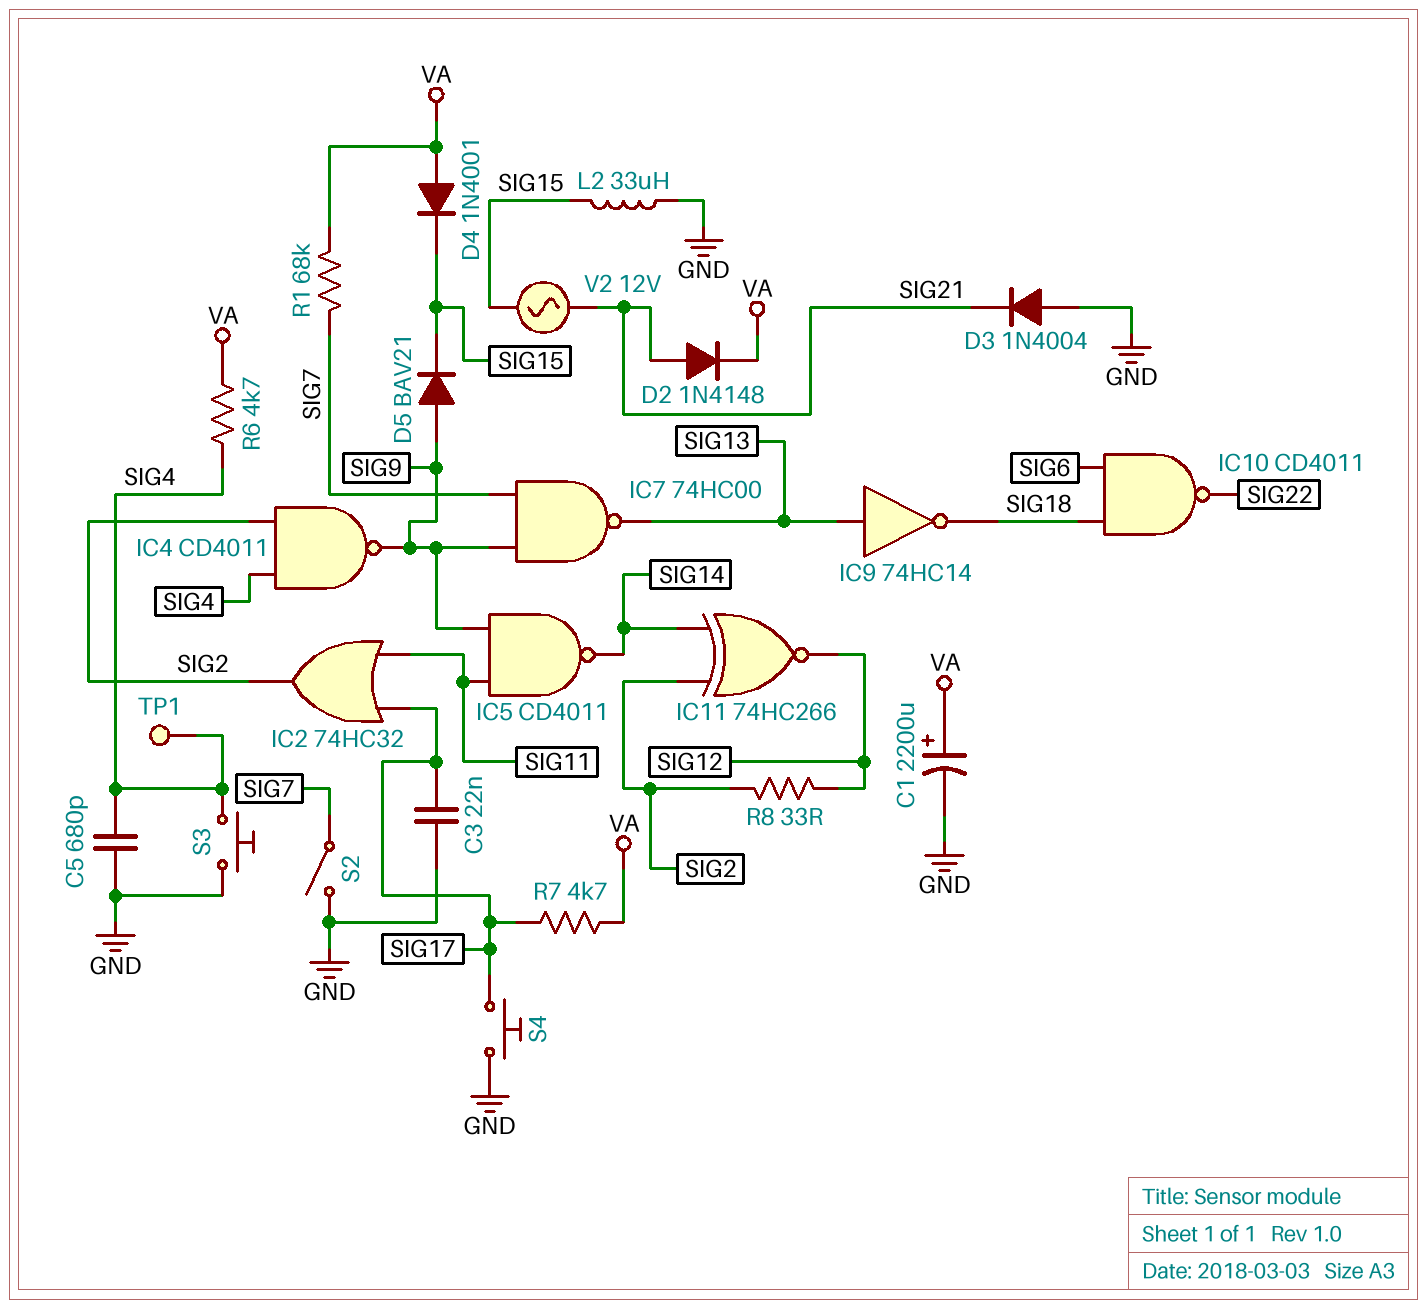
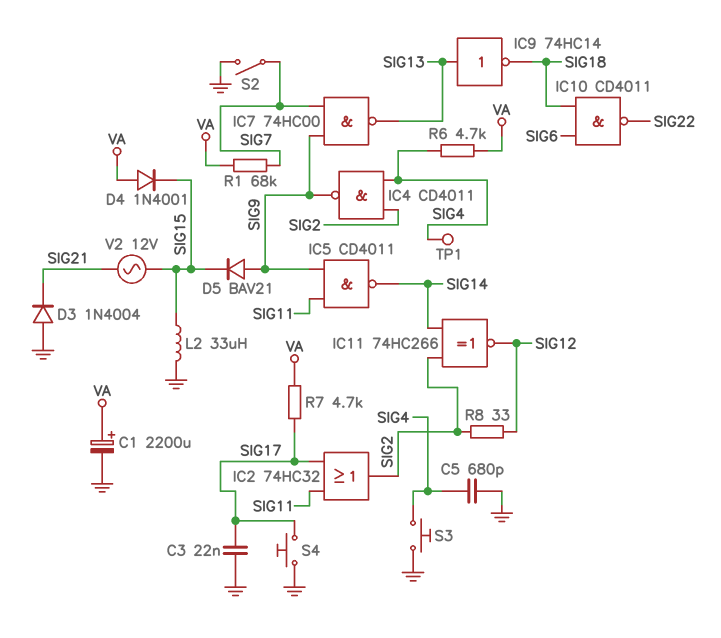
D2: diode 1N4148 (A SIG21, K VA) -> none

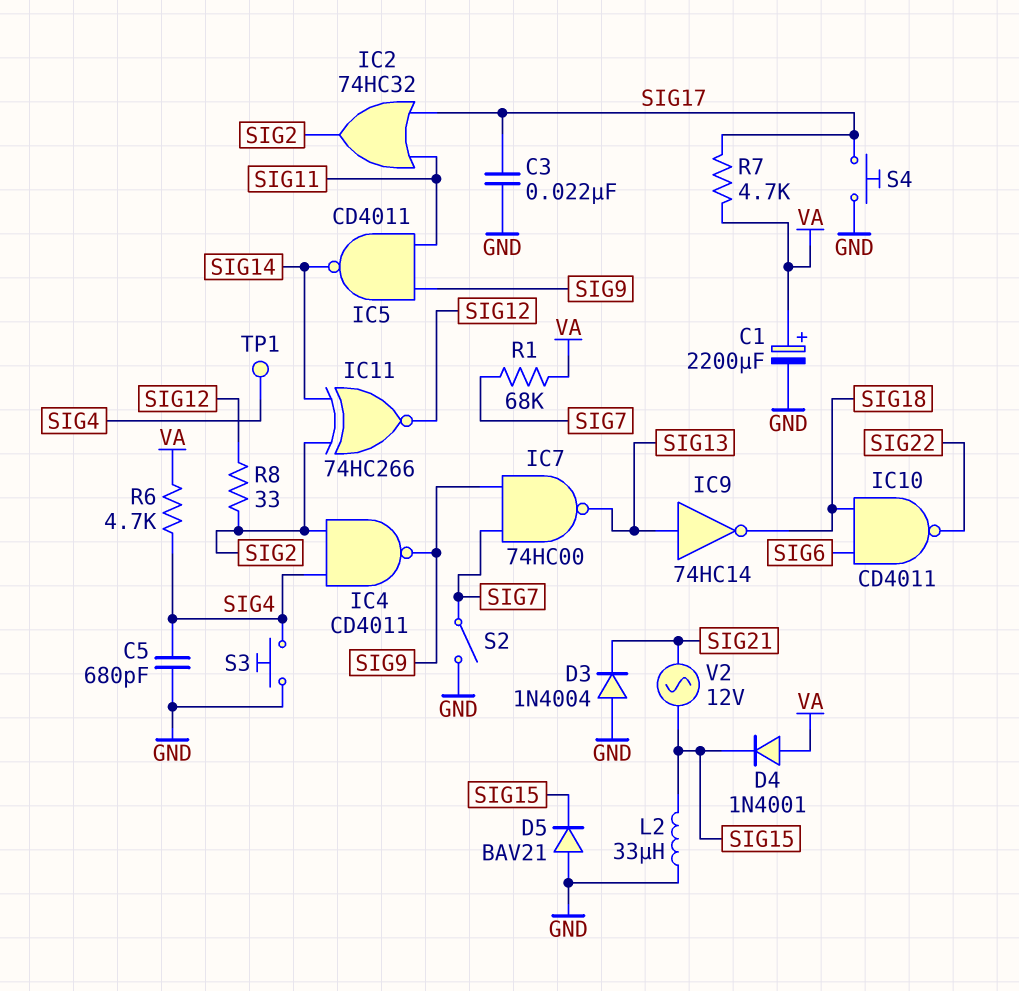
D5: diode BAV21 (A SIG9, K SIG15) -> diode BAV21 (A GND, K SIG15)

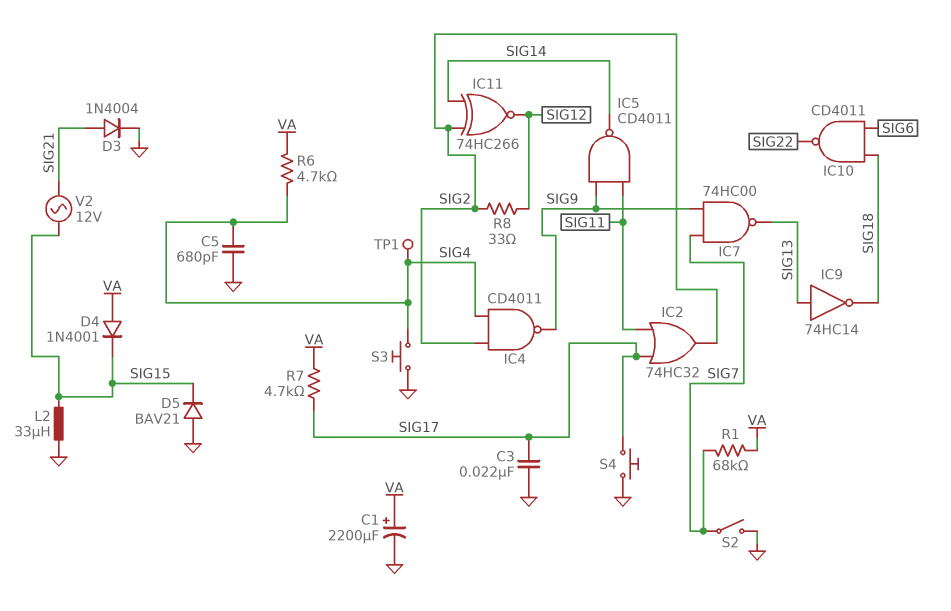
D3: diode 1N4004 (A GND, K SIG21) -> diode 1N4004 (A SIG21, K GND)

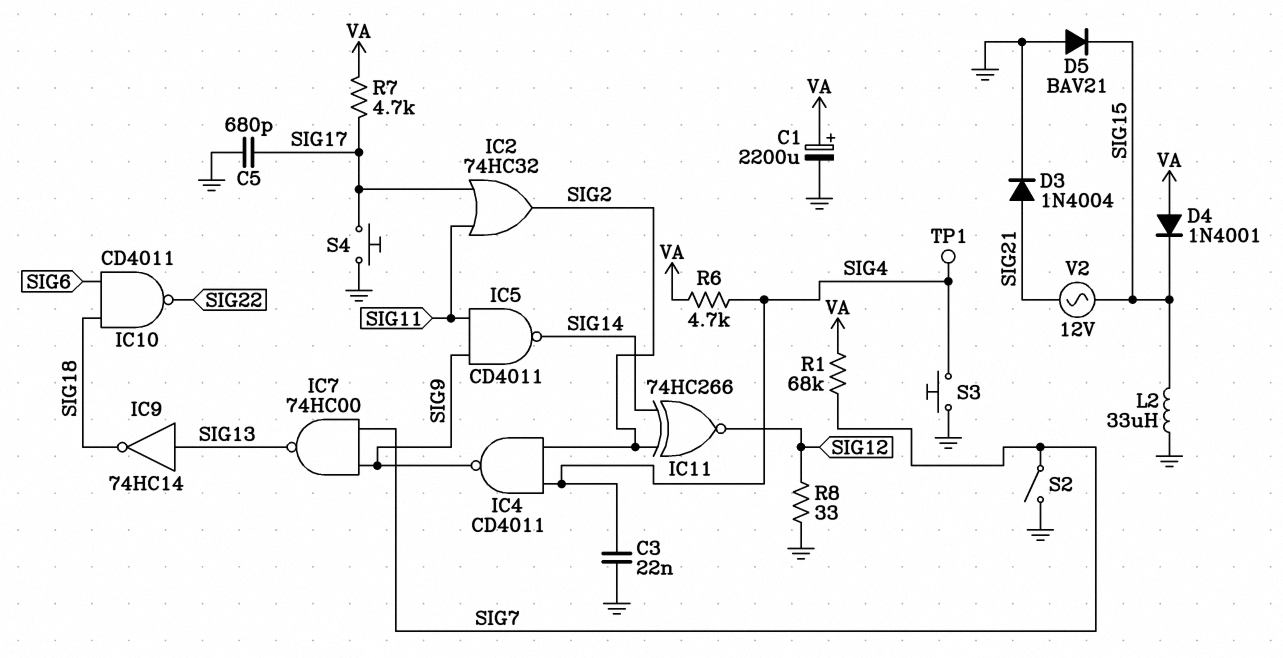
C3: 22nF (GND, SIG17) -> 22nF (GND, SIG4)
C5: 680pF (GND, SIG4) -> 680pF (GND, SIG17)
R8: 33 (SIG2, SIG12) -> 33 (GND, SIG12)

